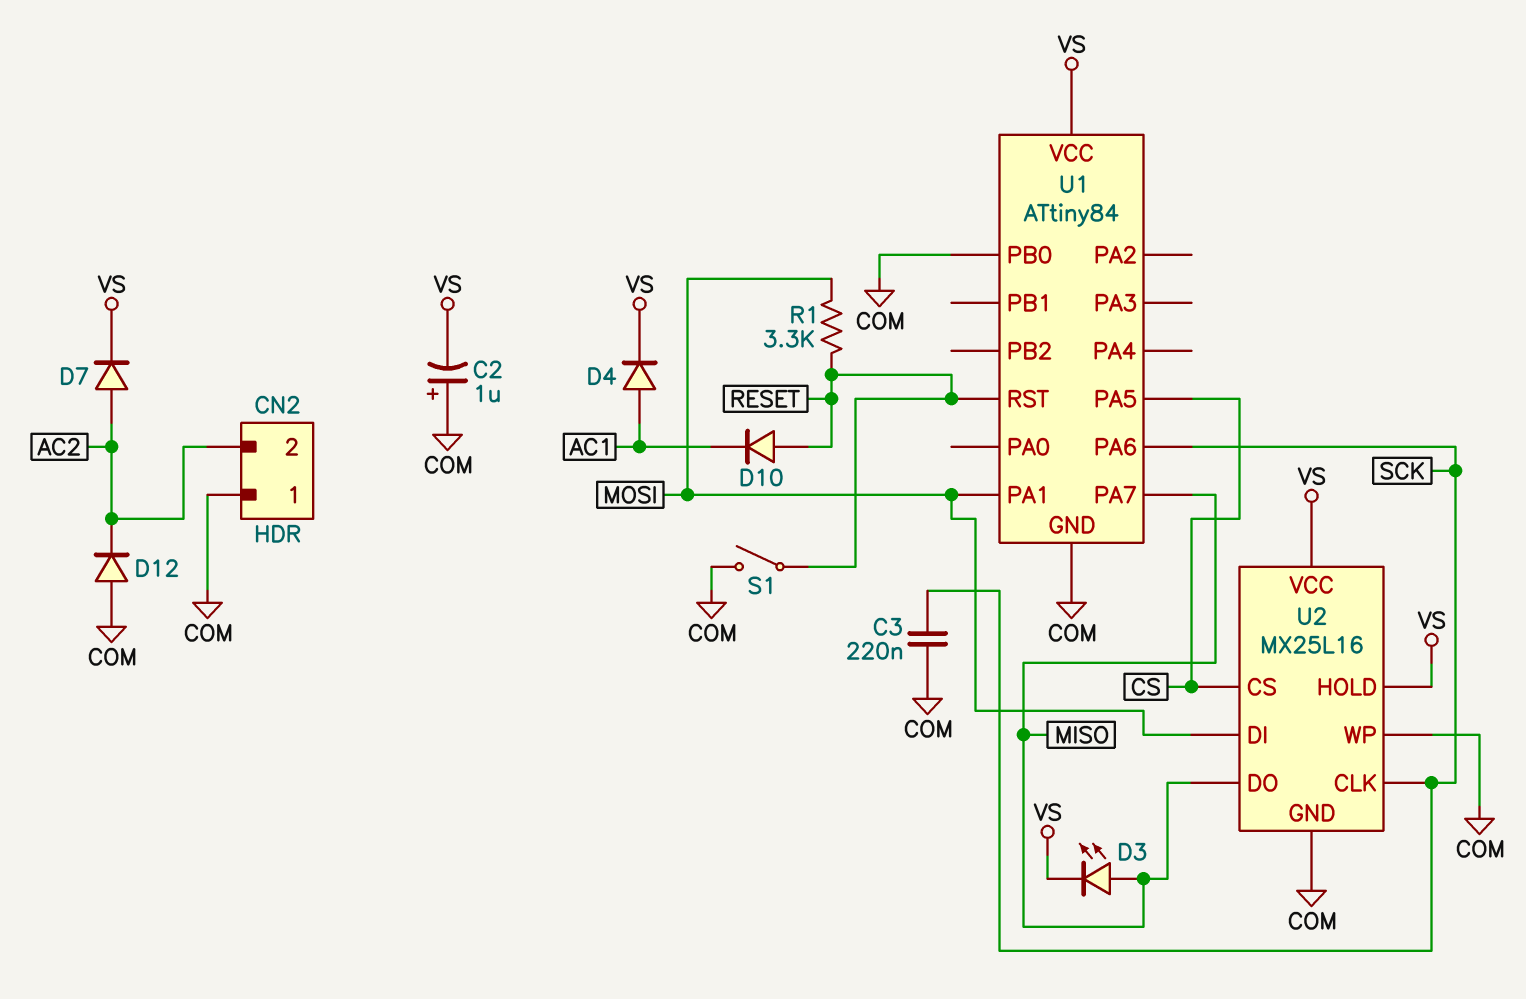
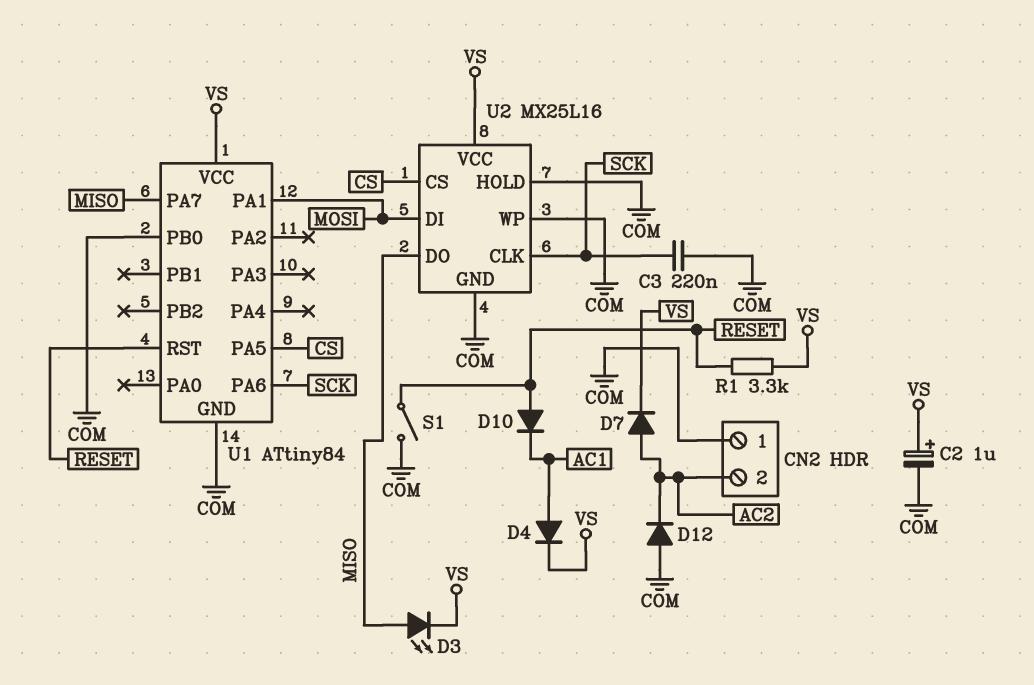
C2: 1uF (plus COM, minus VS) -> 1uF (plus VS, minus COM)
R1: 3.3k (MOSI, RESET) -> 3.3k (RESET, VS)
U2 pin HOLD: VS -> COM

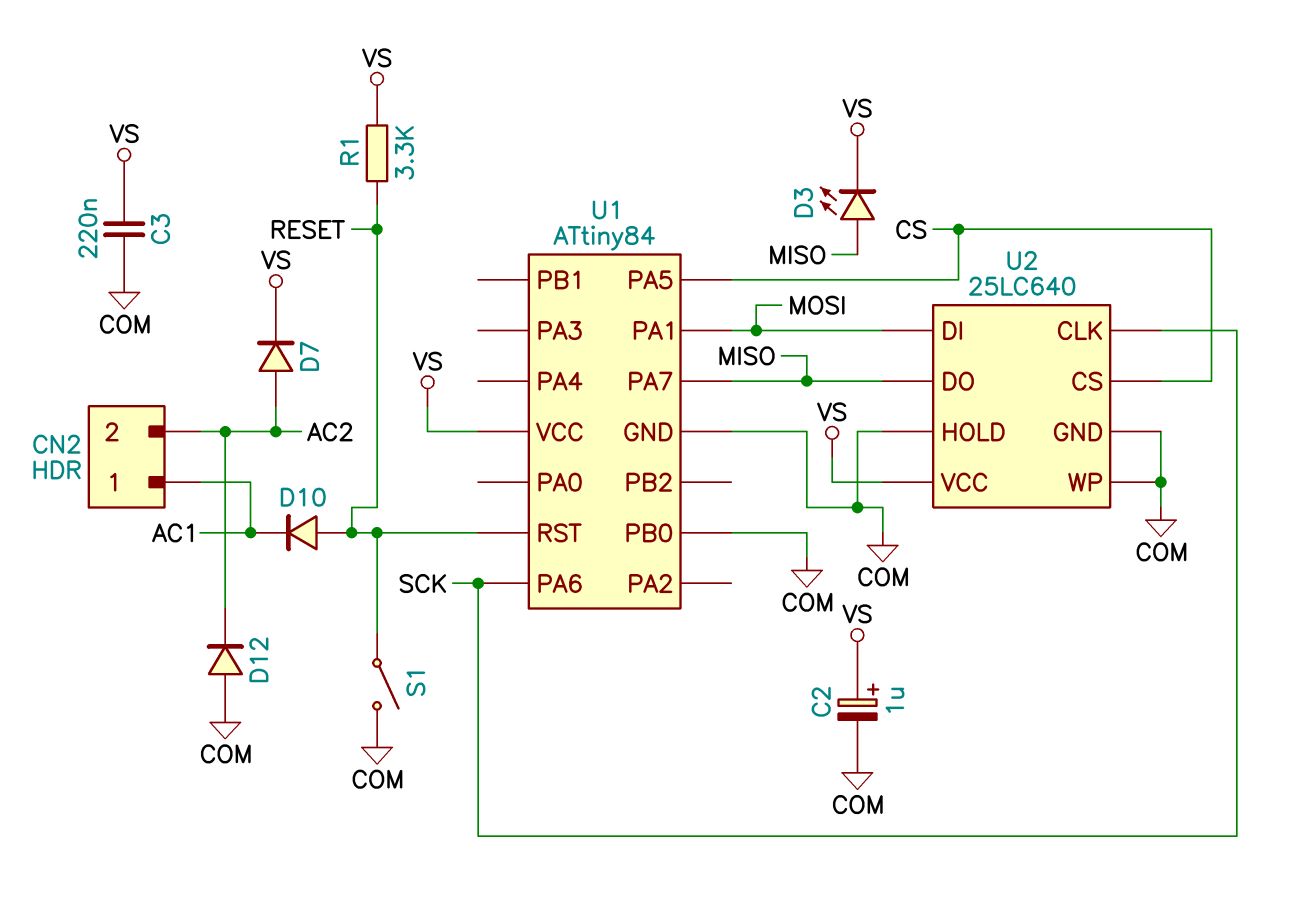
C3: 220nF (COM, SCK) -> 220nF (COM, VS)
CN2 pin 1: COM -> AC1
D4: diode (A AC1, K VS) -> none
U2: MX25L16 -> 25LC640

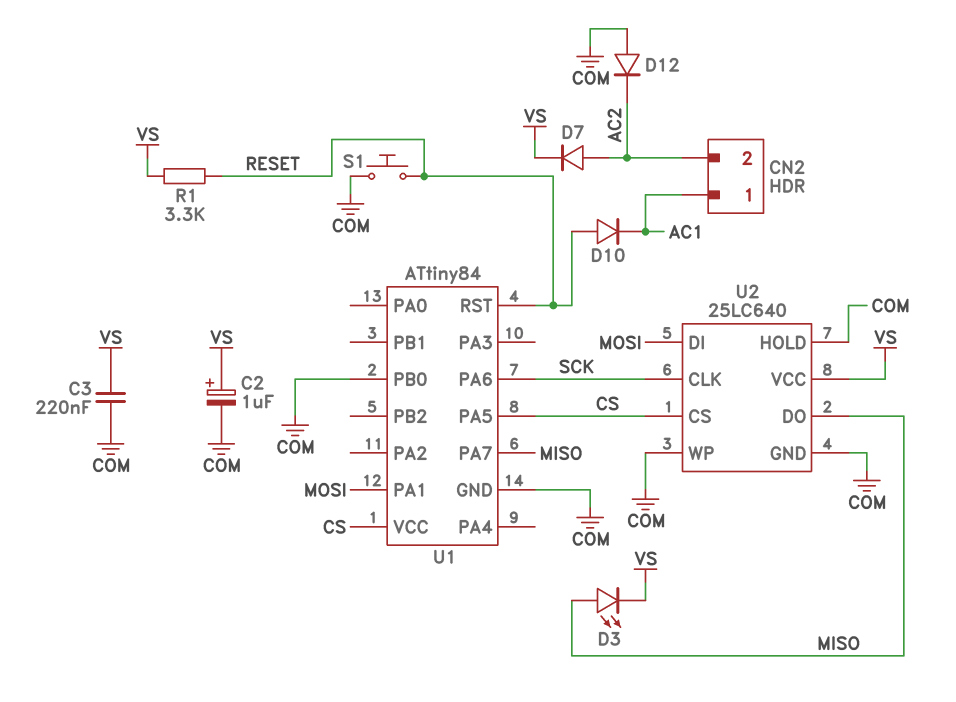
S1: switch (COM, RESET) -> button (COM, RESET)
U1 pin VCC: VS -> CS

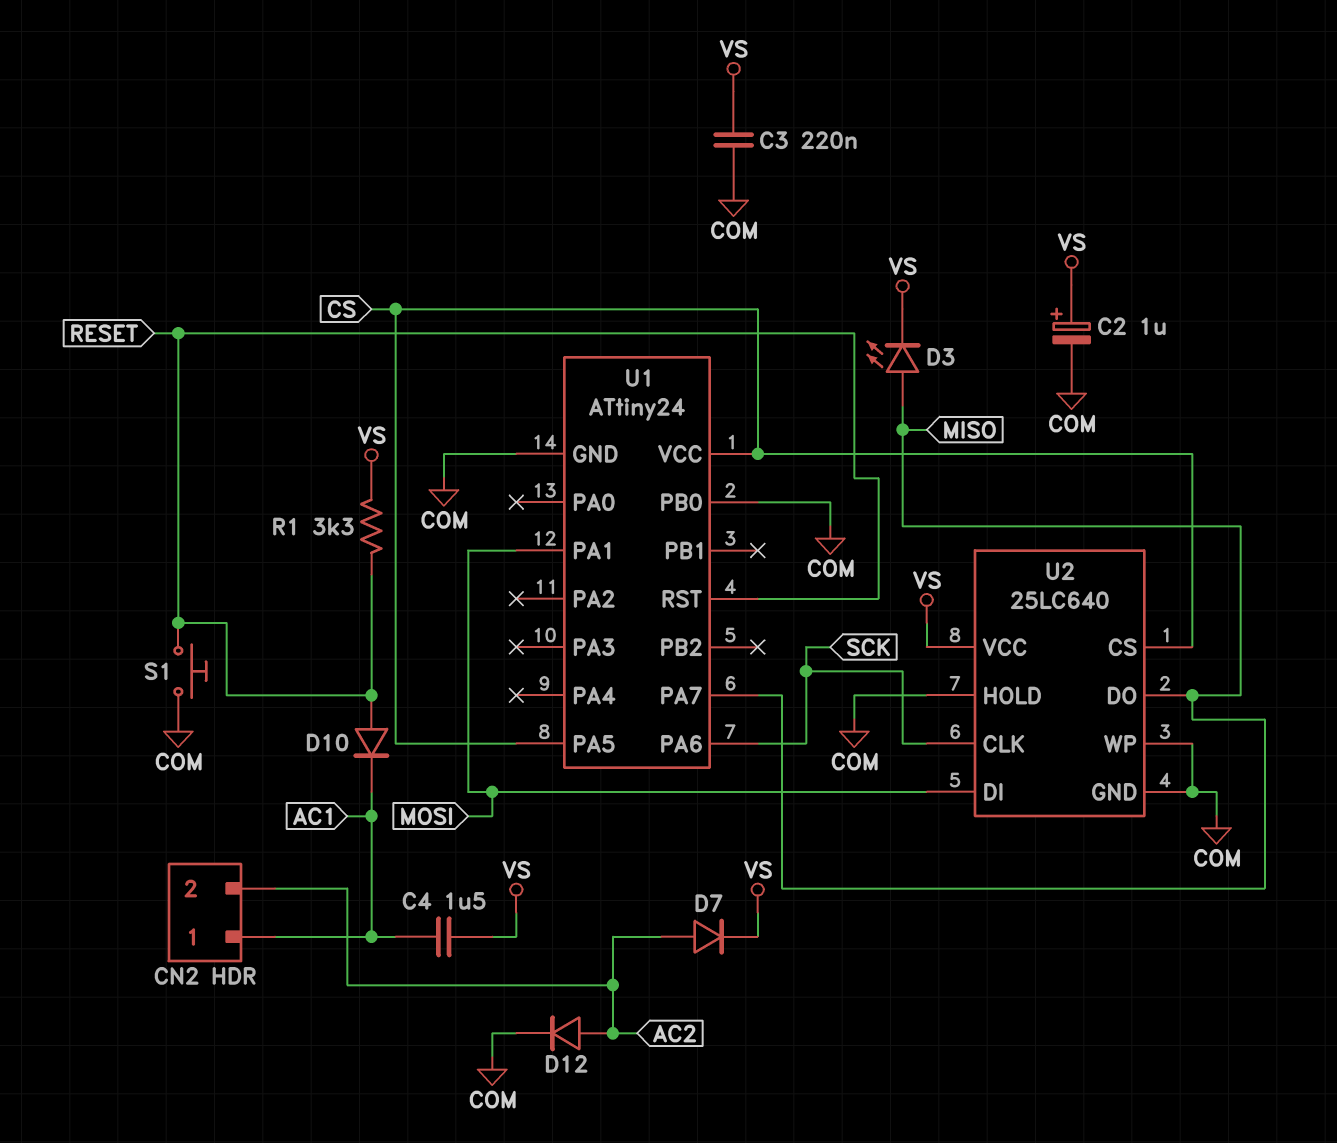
C4: none -> 1.5uF (AC1, VS)
D12: diode (A COM, K AC2) -> diode (A AC2, K COM)
U1: ATtiny84 -> ATtiny24

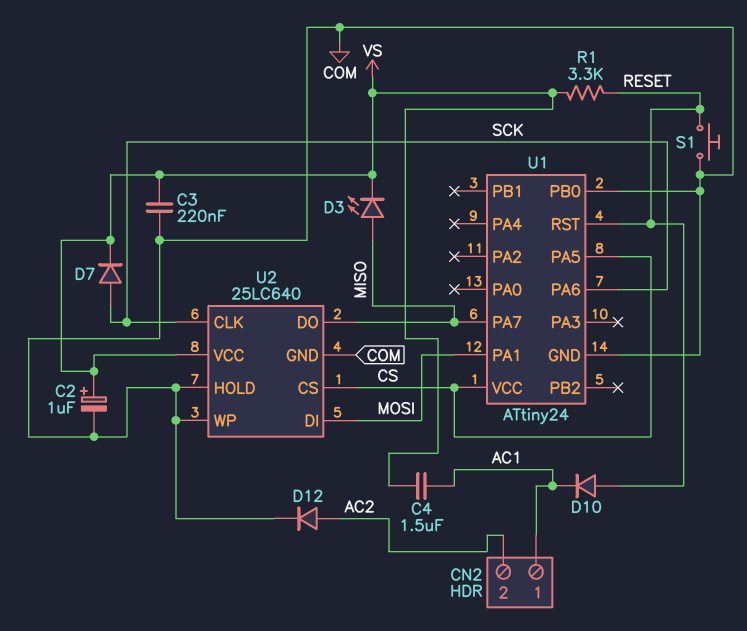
D7: diode (A AC2, K VS) -> diode (A SCK, K VS)

